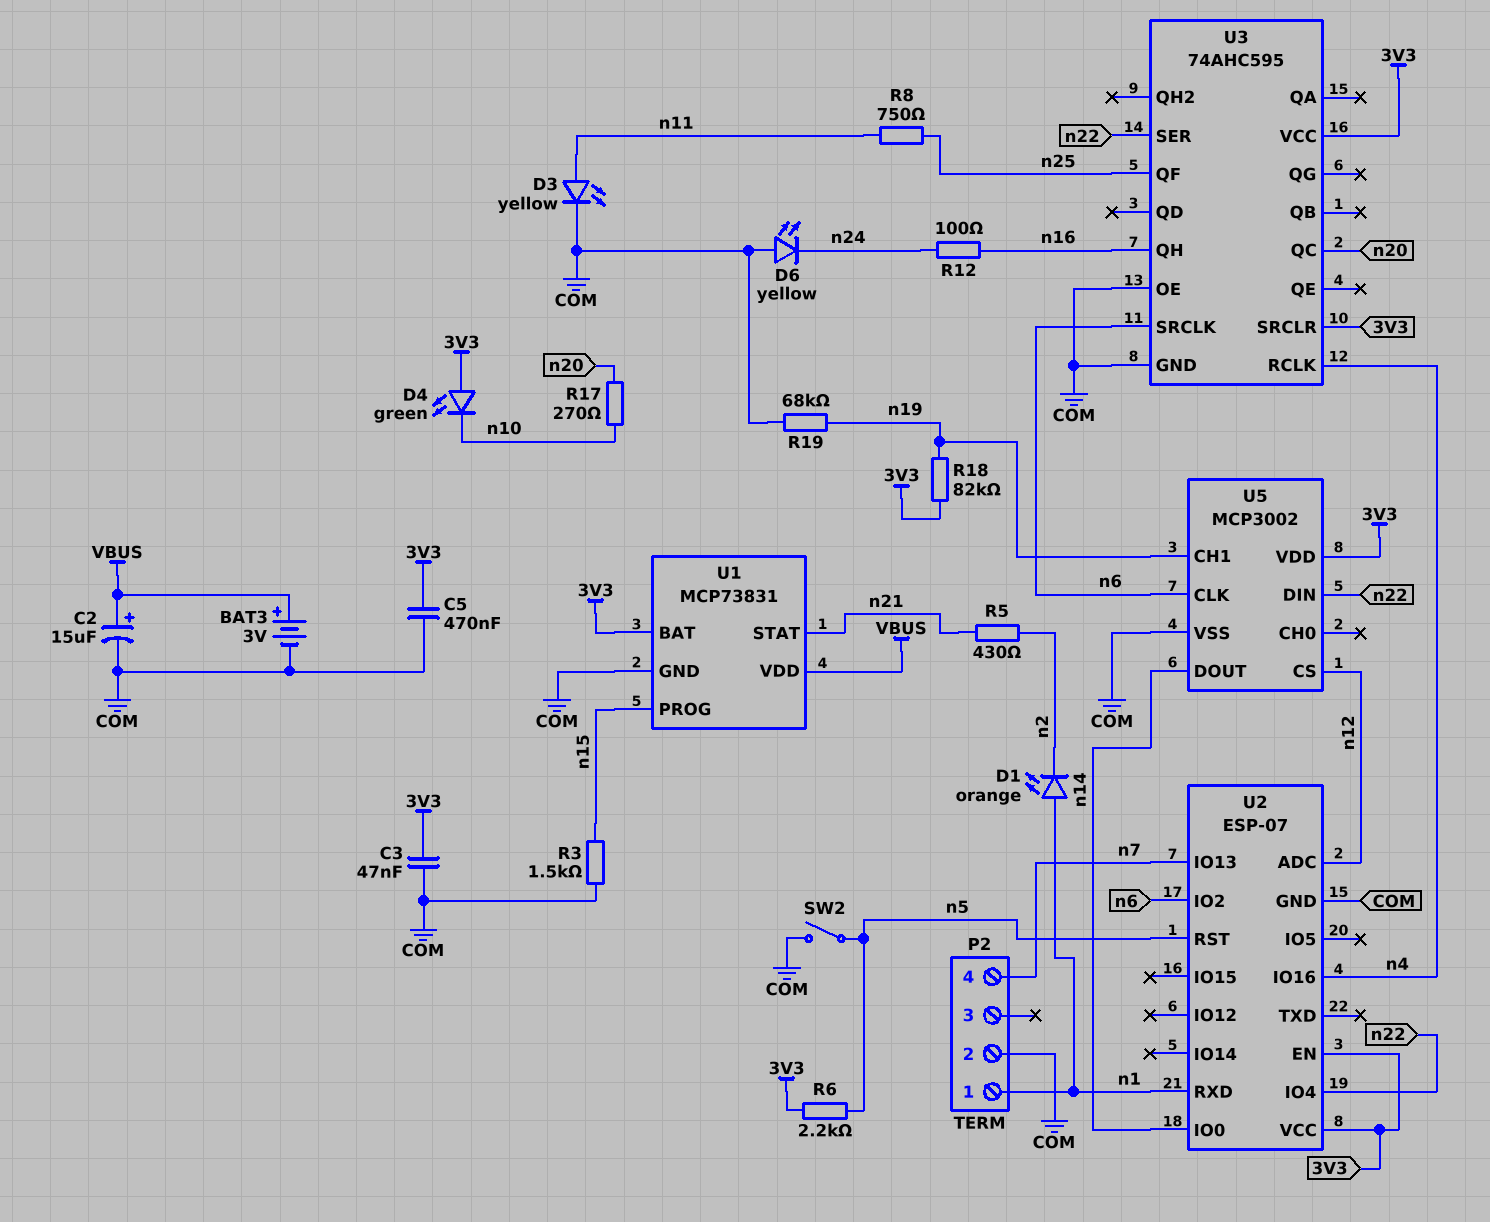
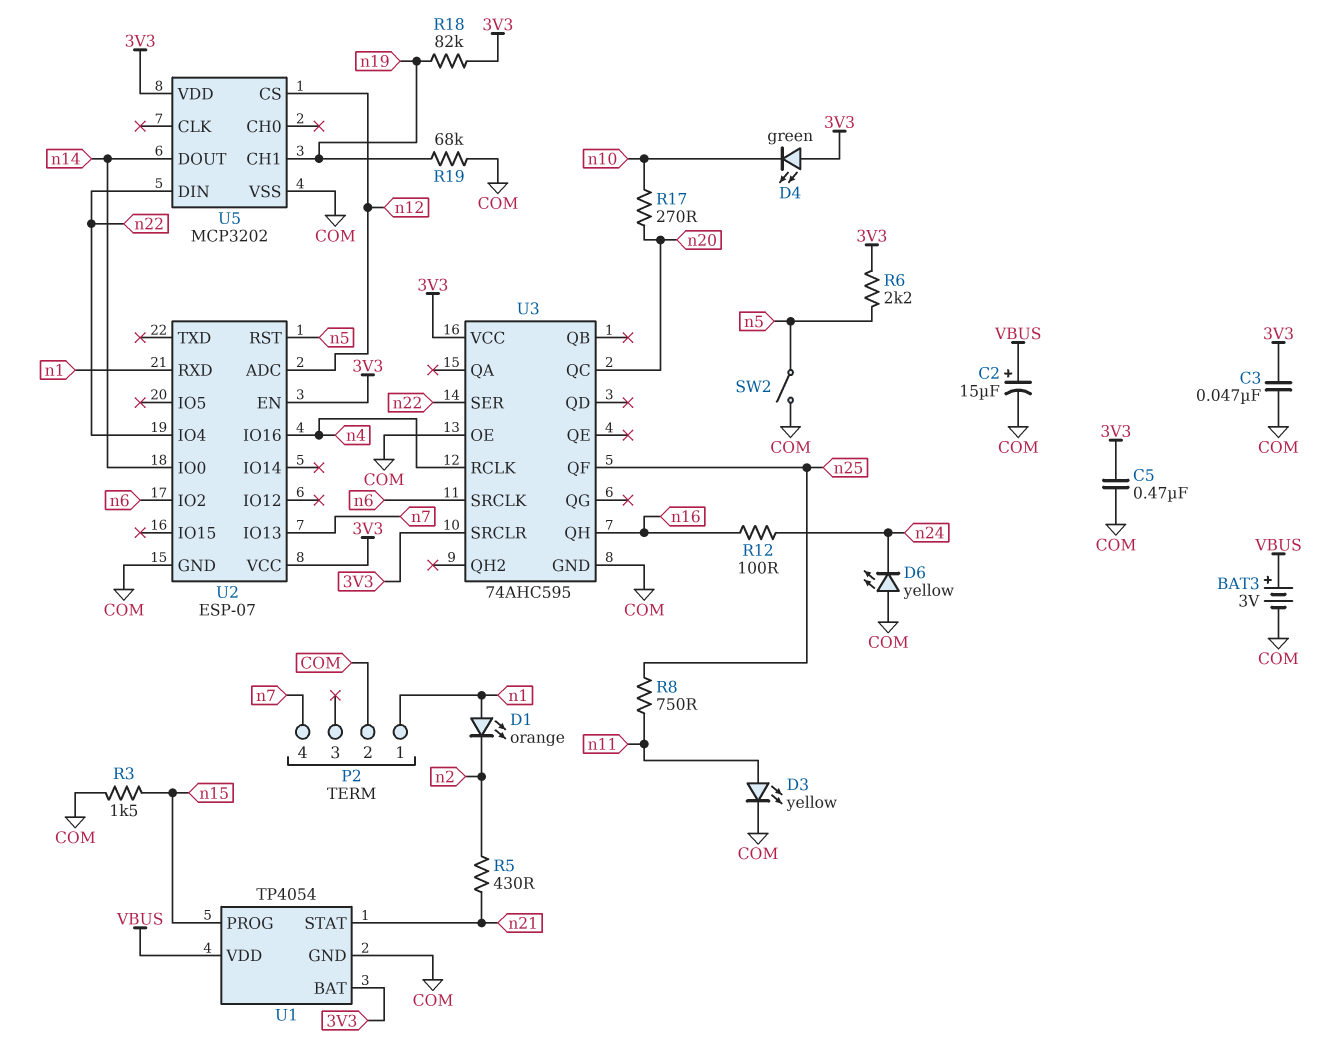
U1: MCP73831 -> TP4054
U5: MCP3002 -> MCP3202
U5 pin CLK: n6 -> none

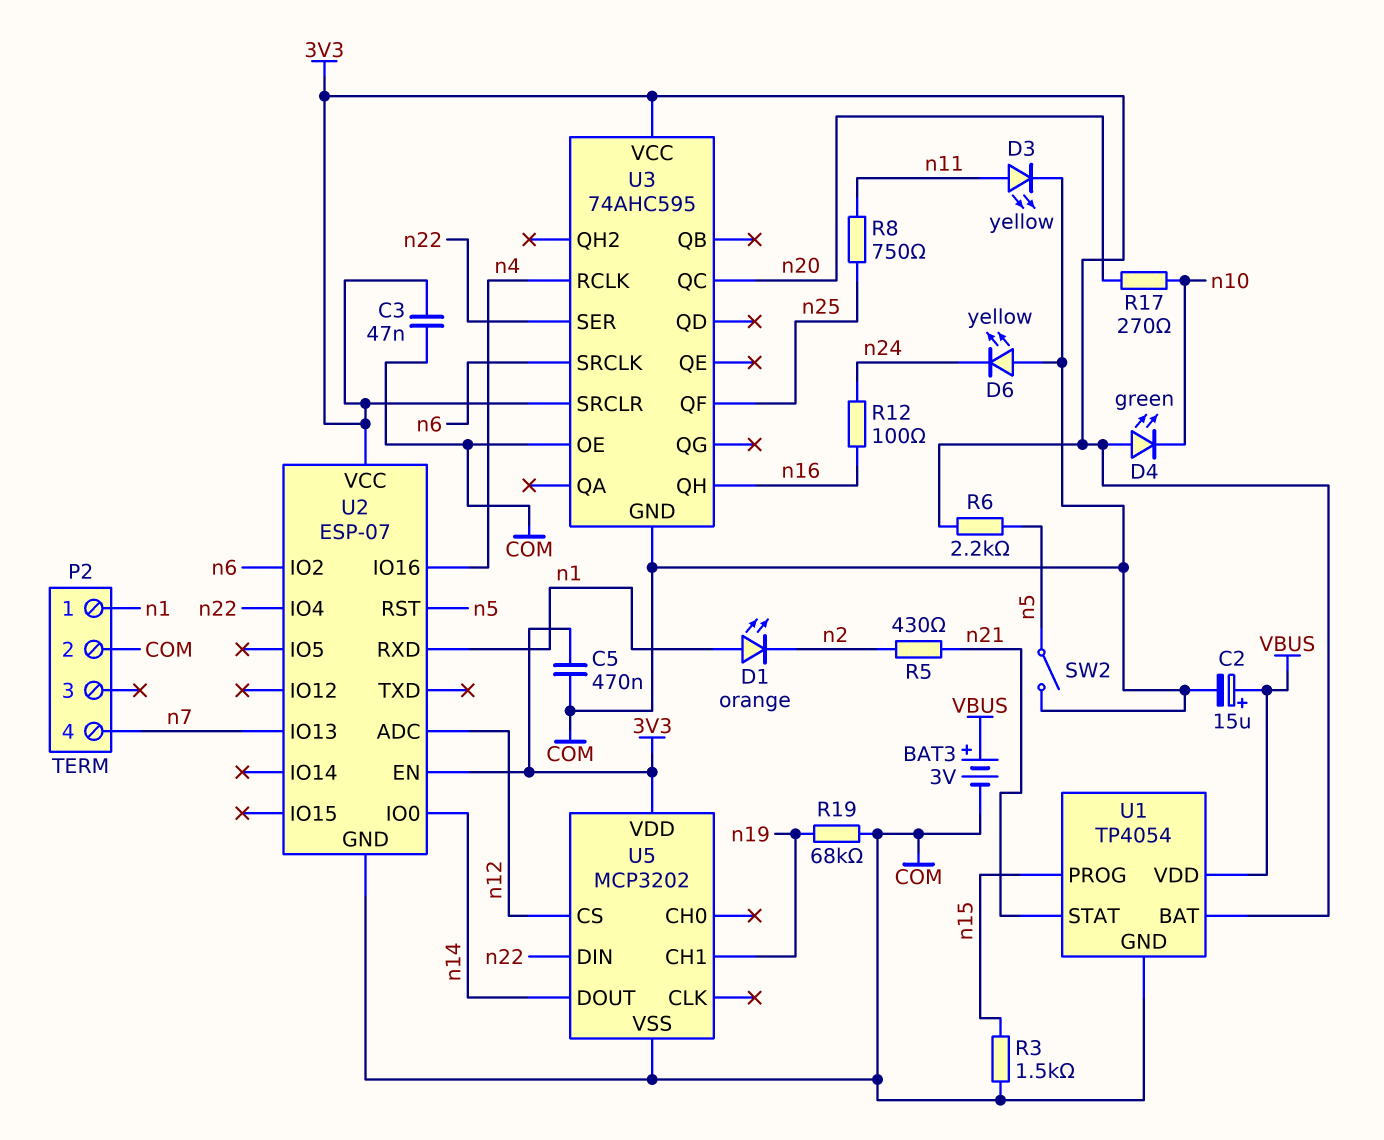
R18: 82k (3V3, n19) -> none

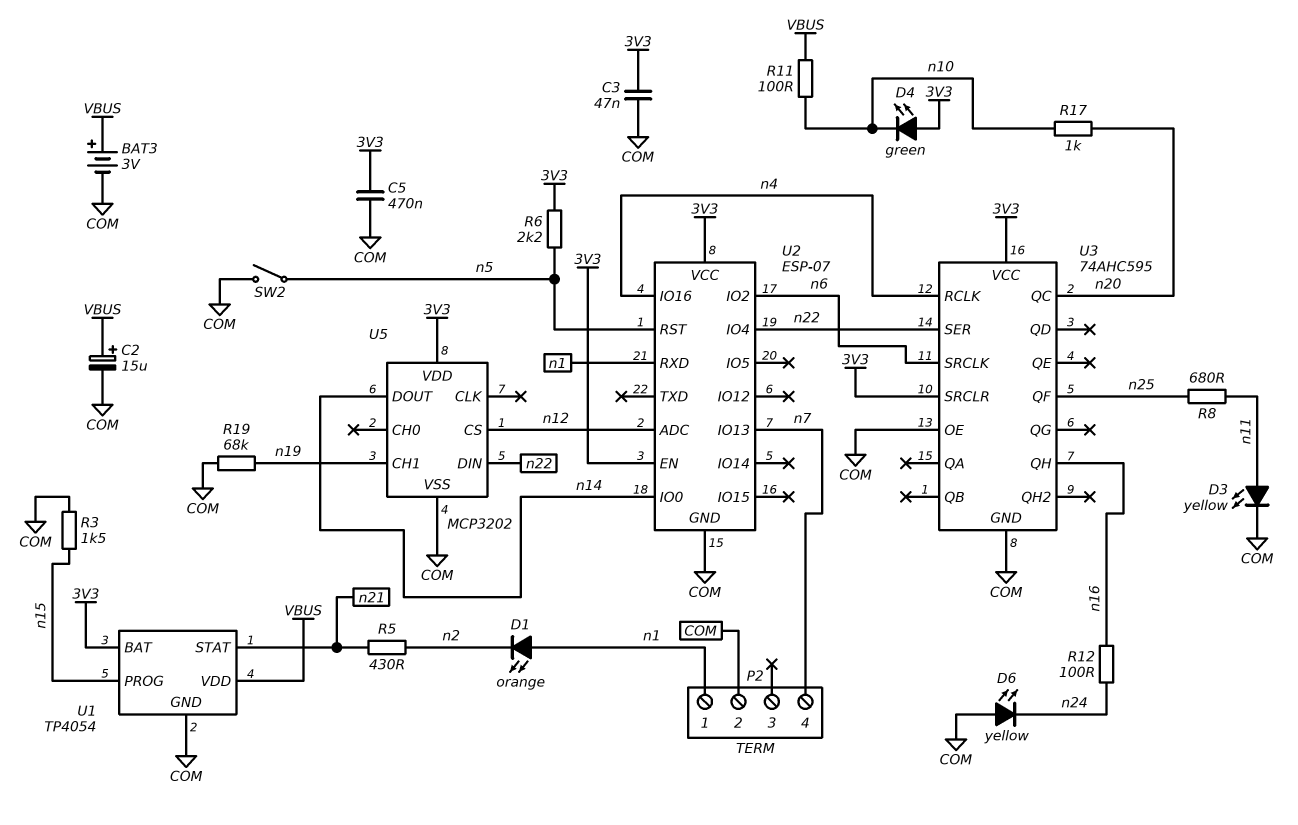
R8: 750 (n11, n25) -> 680 (n11, n25)
R11: none -> 100 (VBUS, n10)
R17: 270 (n10, n20) -> 1k (n10, n20)

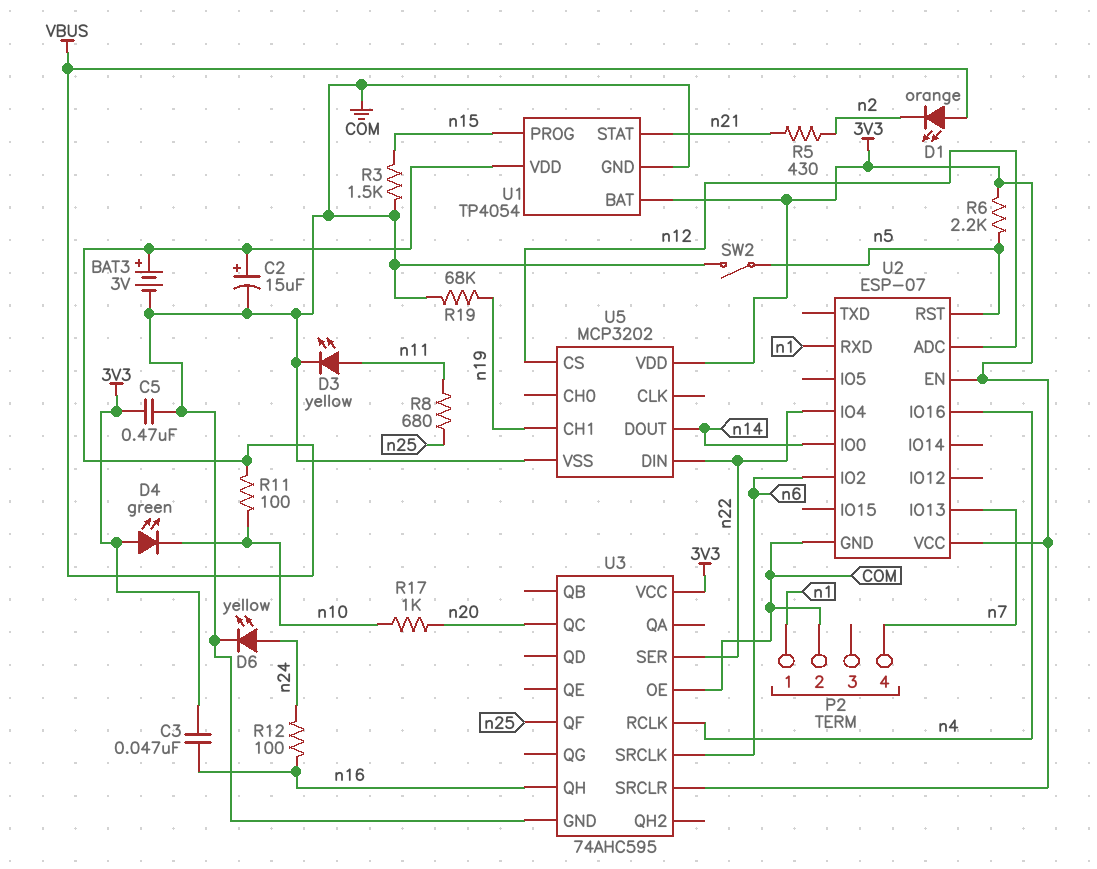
C3: 47nF (3V3, COM) -> 47nF (3V3, n16)
D1: LED orange (A n1, K n2) -> LED orange (A VBUS, K n2)
D6: LED yellow (A COM, K n24) -> LED yellow (A n24, K COM)

